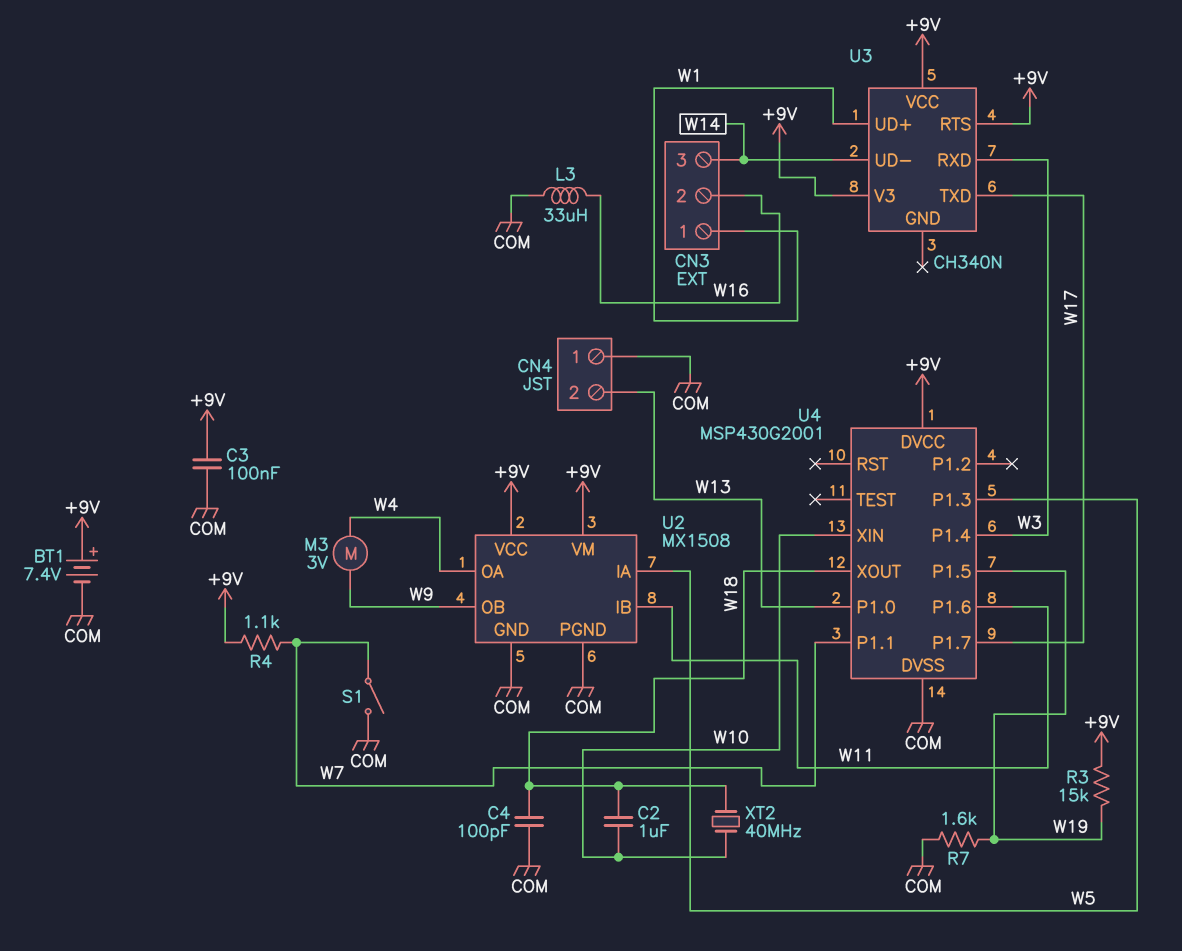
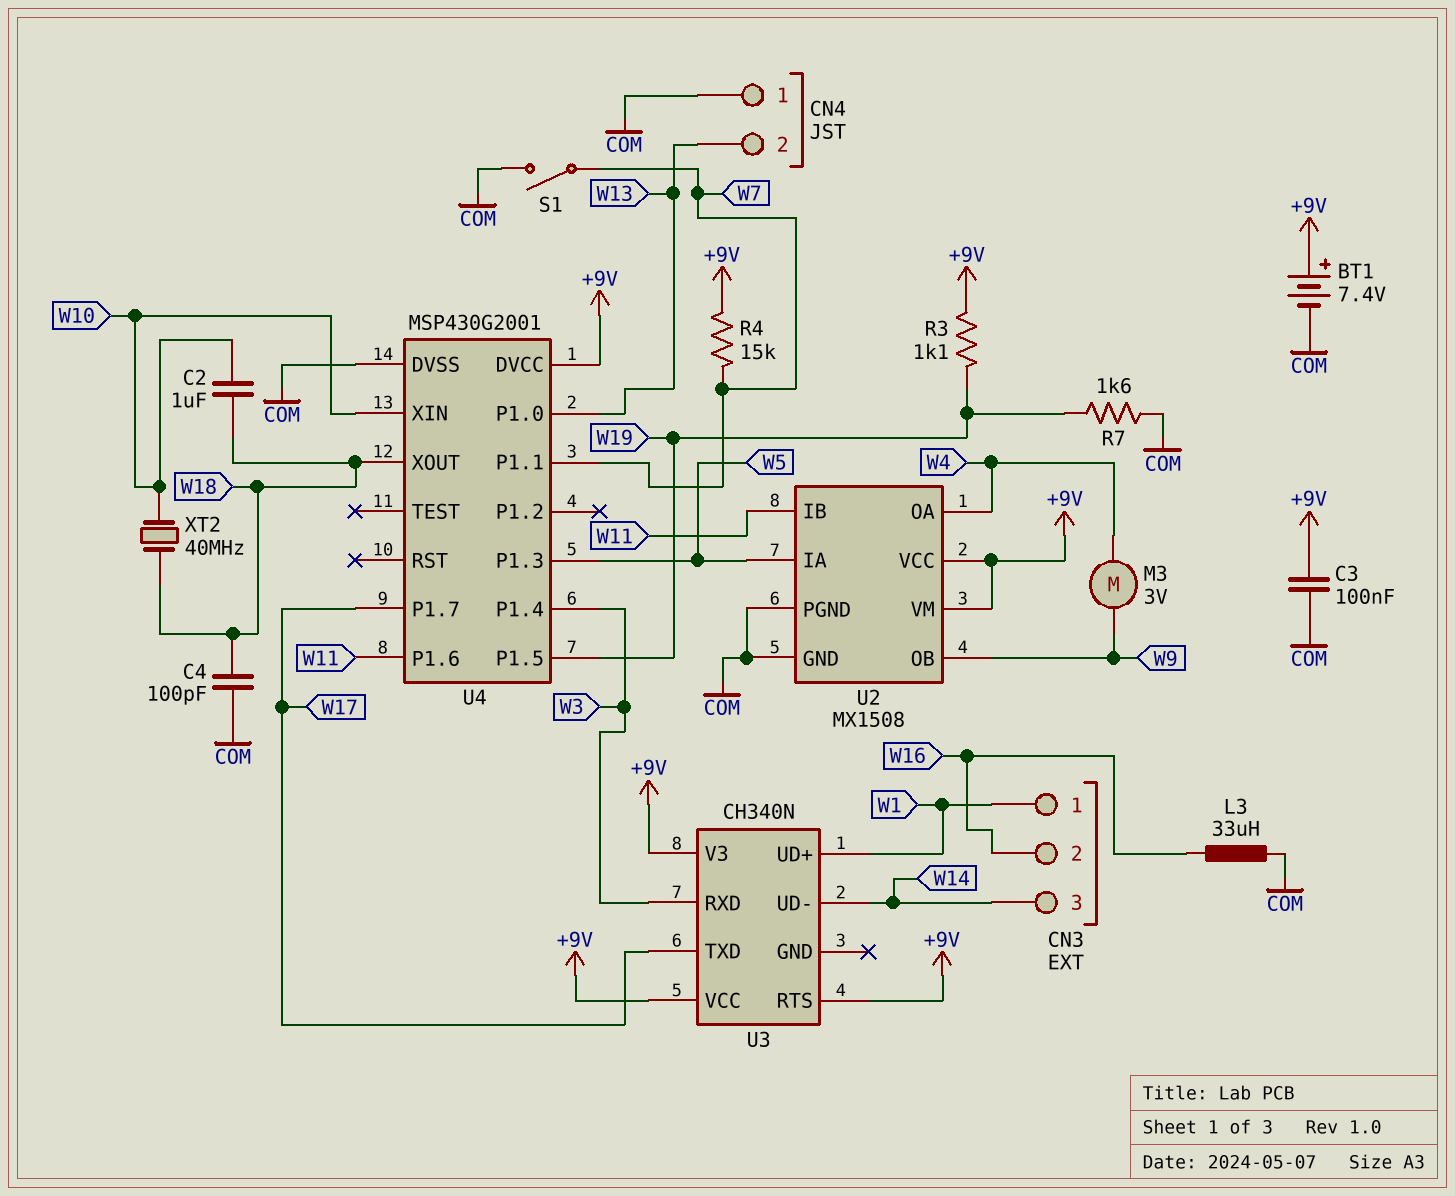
R3: 15k (+9V, W19) -> 1.1k (+9V, W19)
R4: 1.1k (+9V, W7) -> 15k (+9V, W7)

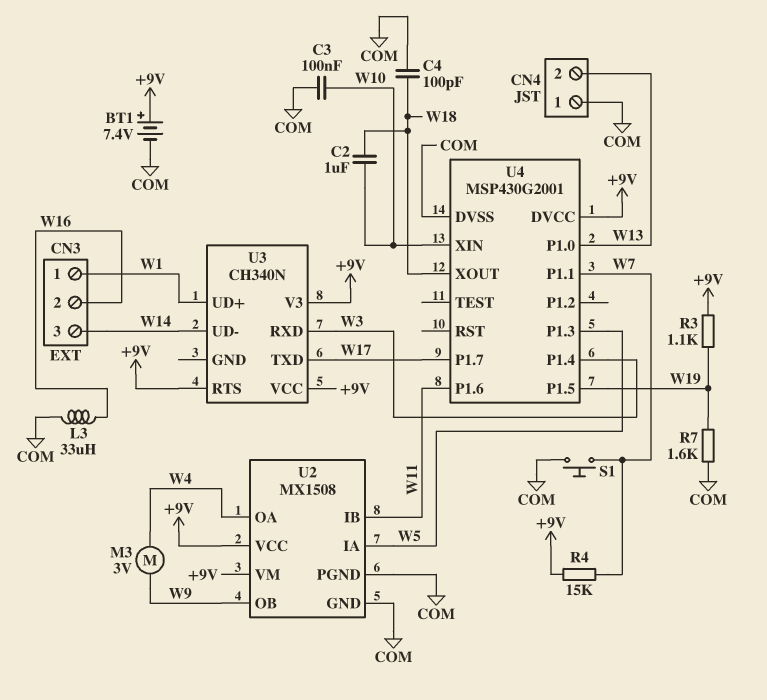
C3: 100nF (+9V, COM) -> 100nF (COM, W10)
S1: switch (COM, W7) -> button (COM, W7)
XT2: 40MHz (W10, W18) -> none

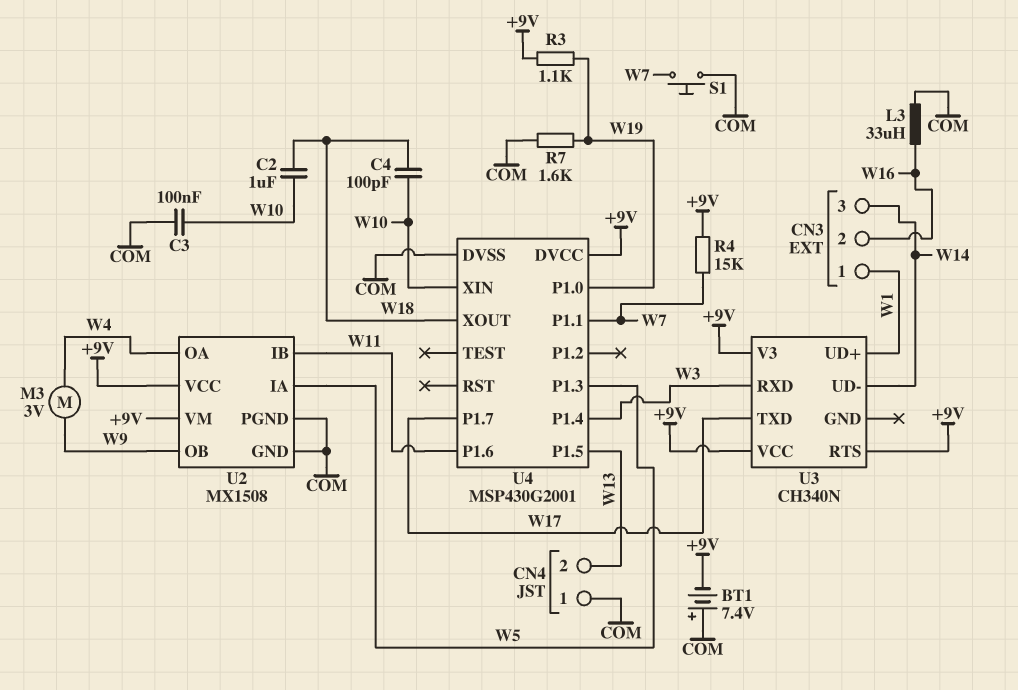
BT1: 7.4V (plus +9V, minus COM) -> 7.4V (plus COM, minus +9V)
C4: 100pF (COM, W18) -> 100pF (W10, W18)
U4 pin P1.0: W13 -> W19
U4 pin P1.5: W19 -> W13

